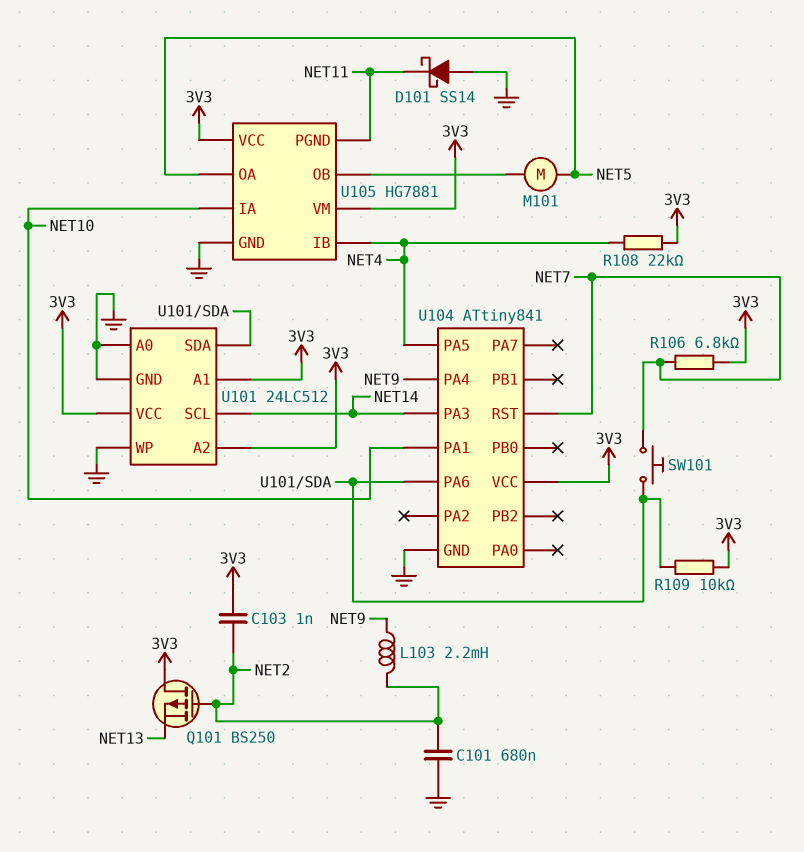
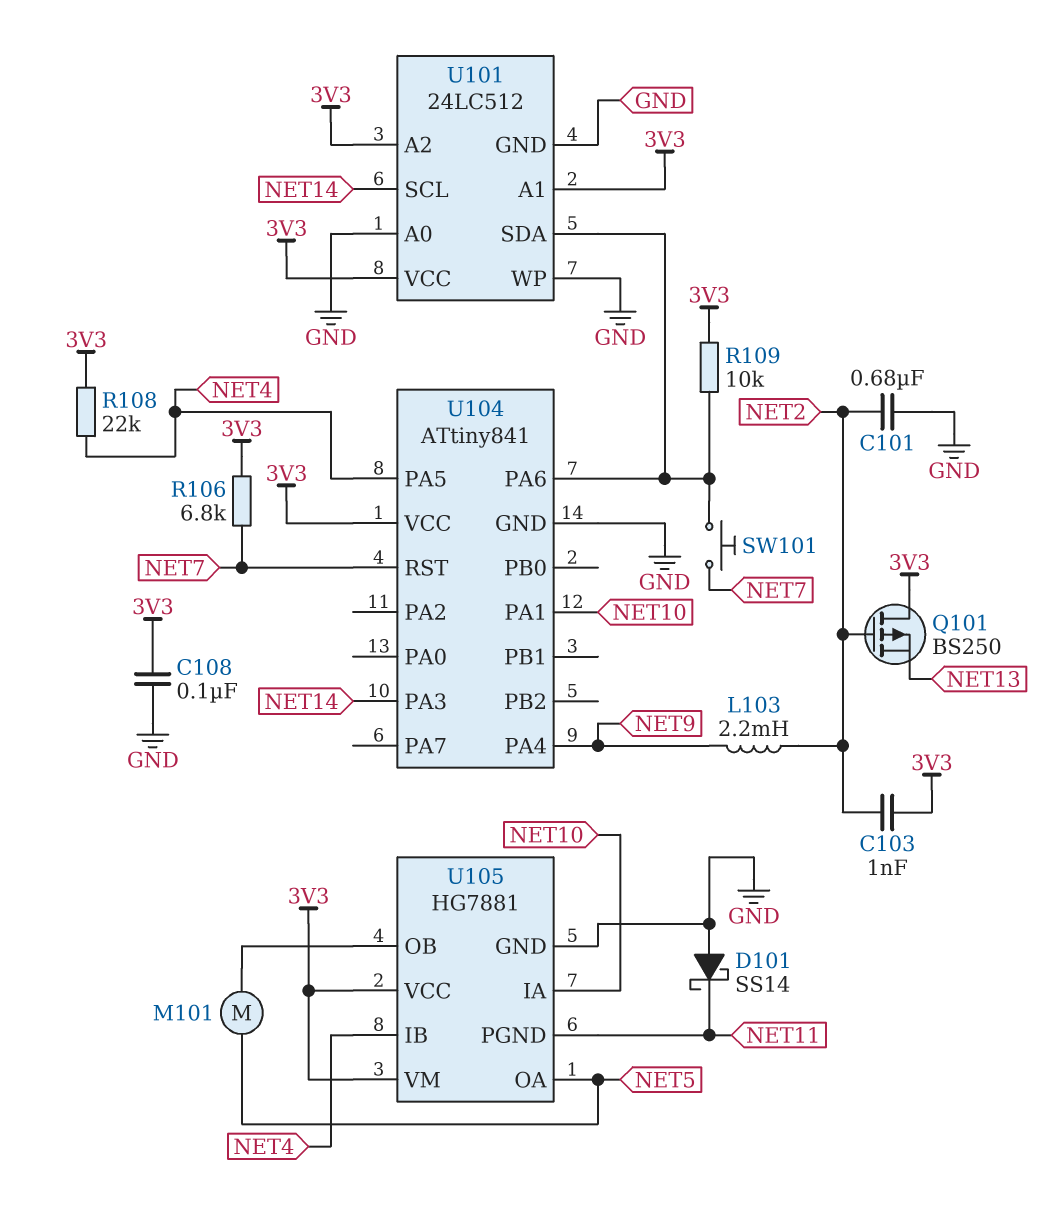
C108: none -> 100nF (3V3, GND)

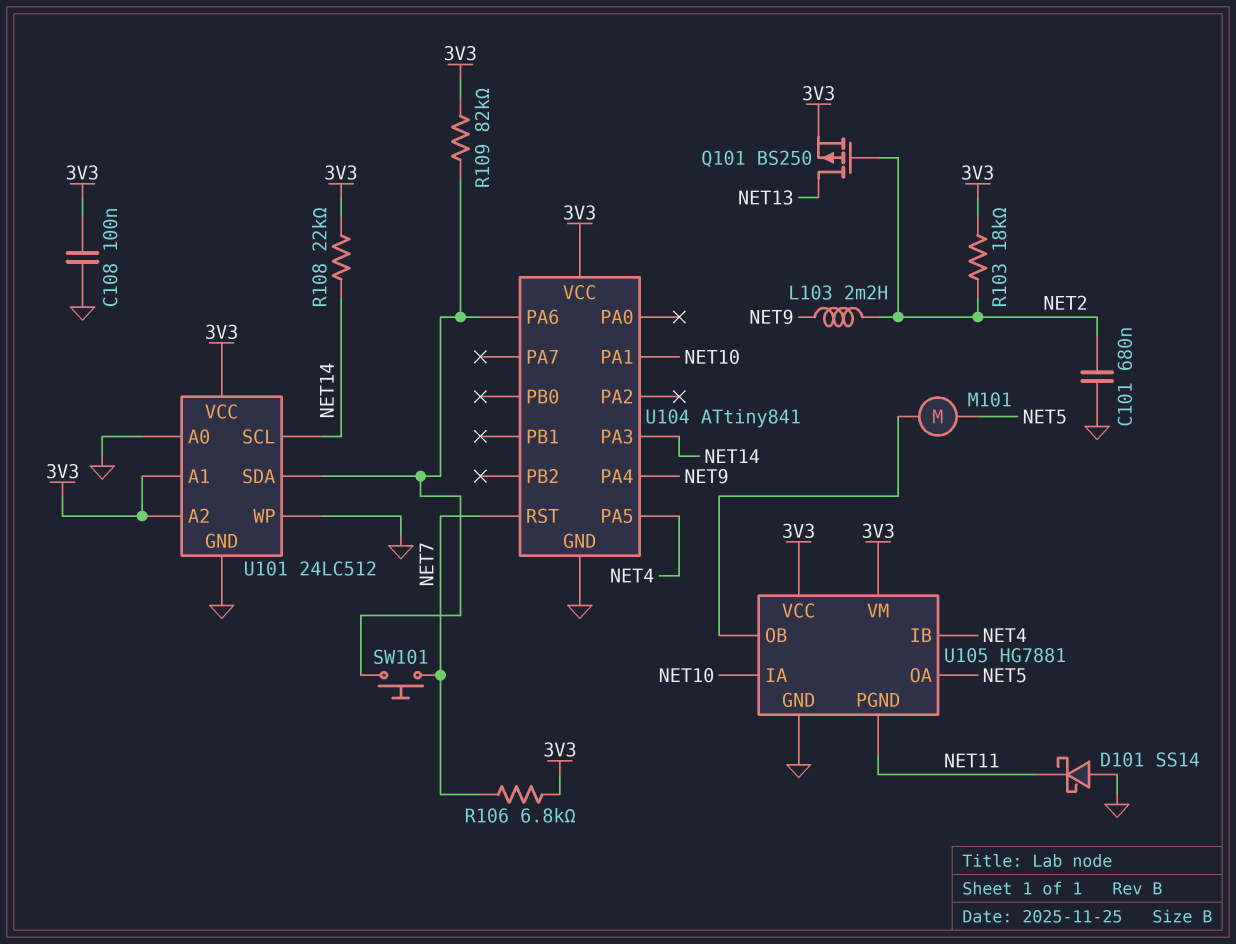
C103: 1nF (3V3, NET2) -> none
Q101: PMOS BS250 (G NET2, D 3V3, S NET13) -> PMOS BS250 (G NET2, D NET13, S 3V3)
R103: none -> 18k (3V3, NET2)
R108: 22k (3V3, NET4) -> 22k (3V3, NET14)
R109: 10k (3V3, U101/SDA) -> 82k (3V3, U101/SDA)

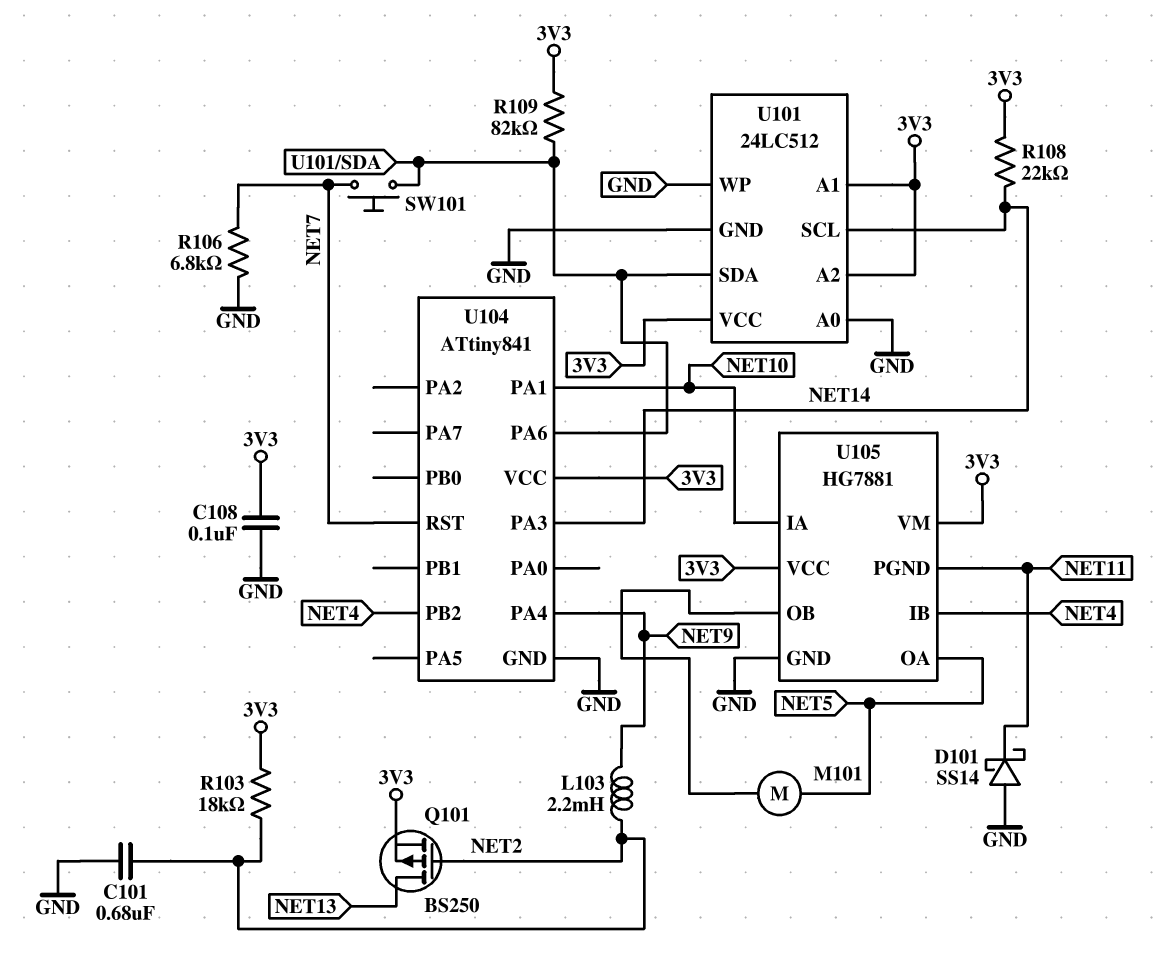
R106: 6.8k (3V3, NET7) -> 6.8k (GND, NET7)
U104 pin PA5: NET4 -> none
U104 pin PB2: none -> NET4

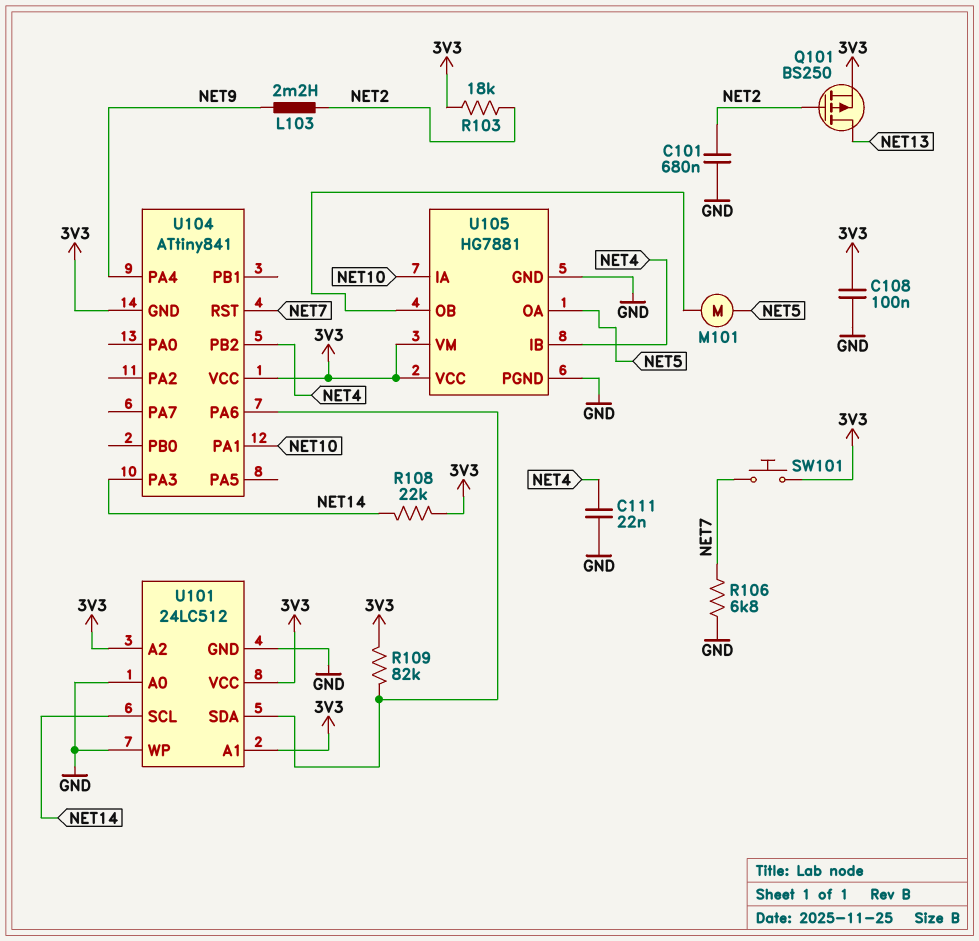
C111: none -> 22nF (GND, NET4)
D101: schottky SS14 (A GND, K NET11) -> none
SW101: button (NET7, U101/SDA) -> button (3V3, NET7)
U104 pin GND: GND -> 3V3
U105 pin PGND: NET11 -> GND

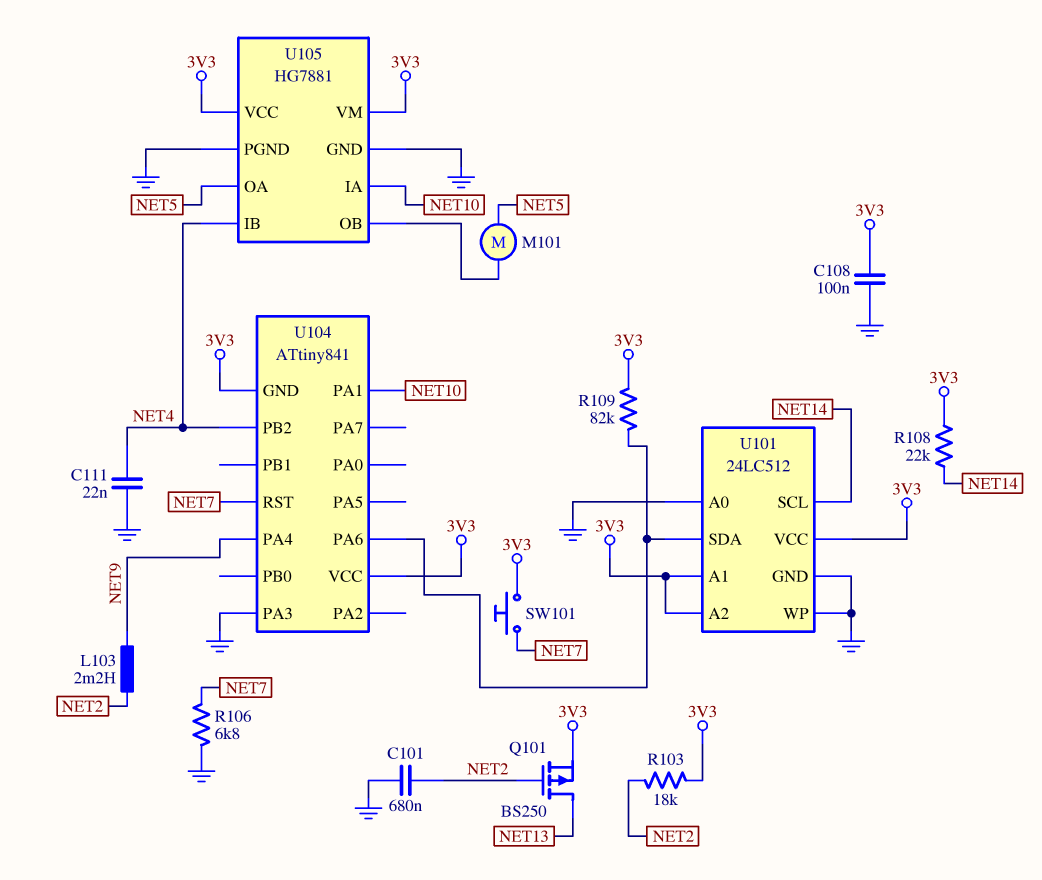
U104 pin PA3: NET14 -> GND

